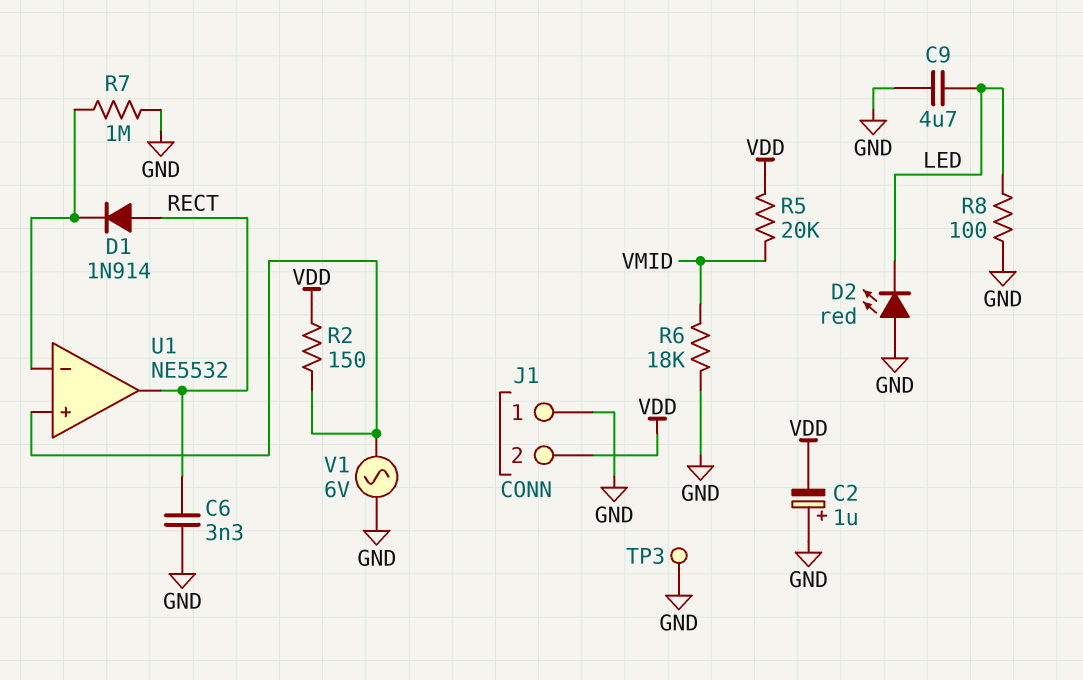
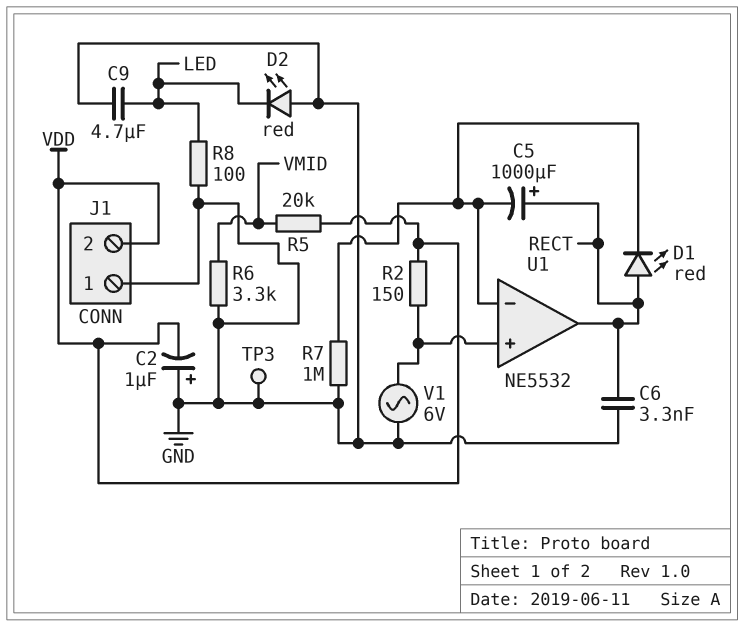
C5: none -> 1000uF (plus RECT, minus U1/in-)
D1: diode 1N914 (A RECT, K U1/in-) -> LED red (A RECT, K U1/in-)
R6: 18k (GND, VMID) -> 3.3k (GND, VMID)

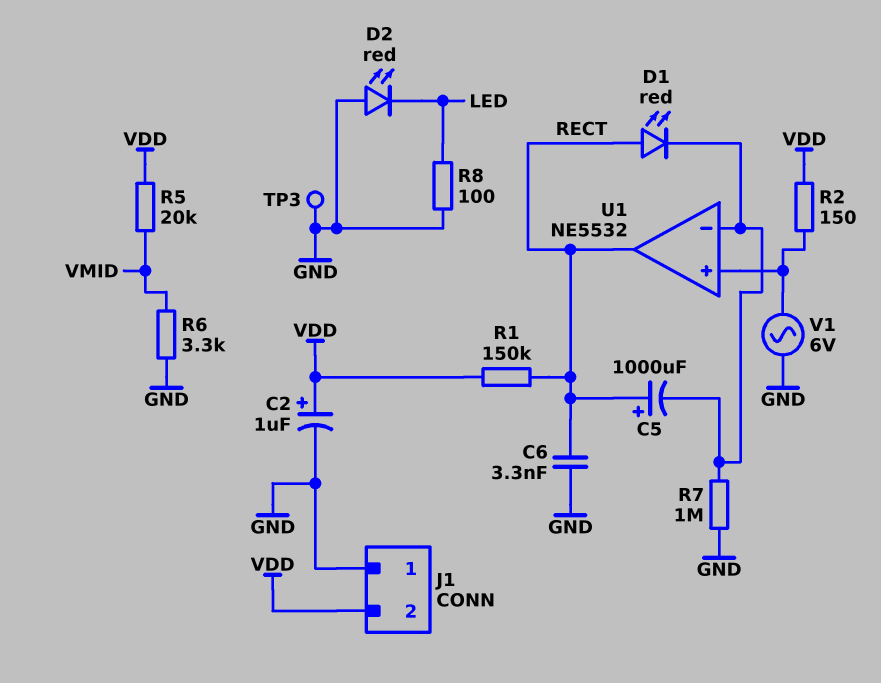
C2: 1uF (plus GND, minus VDD) -> 1uF (plus VDD, minus GND)
C9: 4.7uF (GND, LED) -> none
R1: none -> 150k (RECT, VDD)

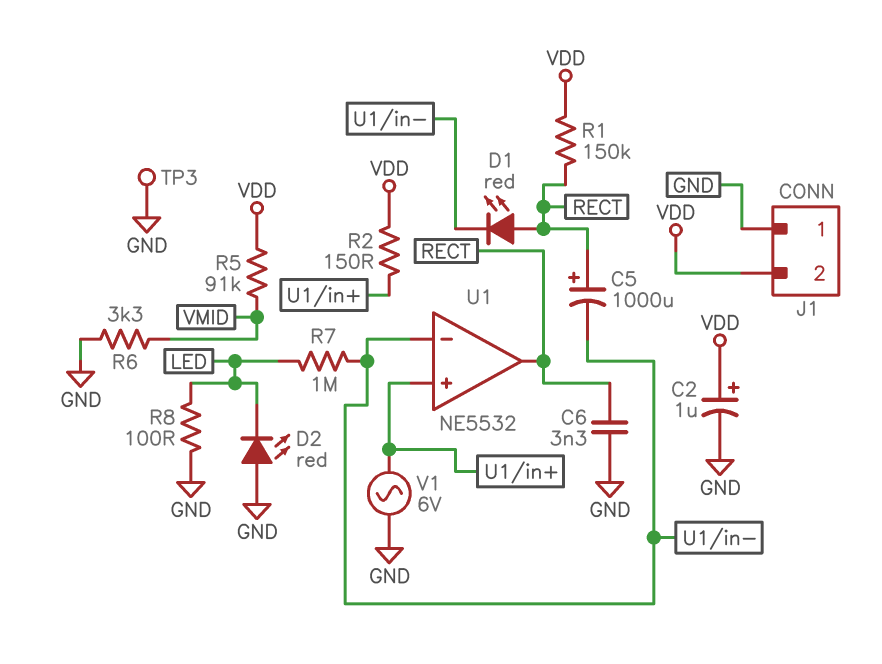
R5: 20k (VDD, VMID) -> 91k (VDD, VMID)
R7: 1M (GND, U1/in-) -> 1M (LED, U1/in-)

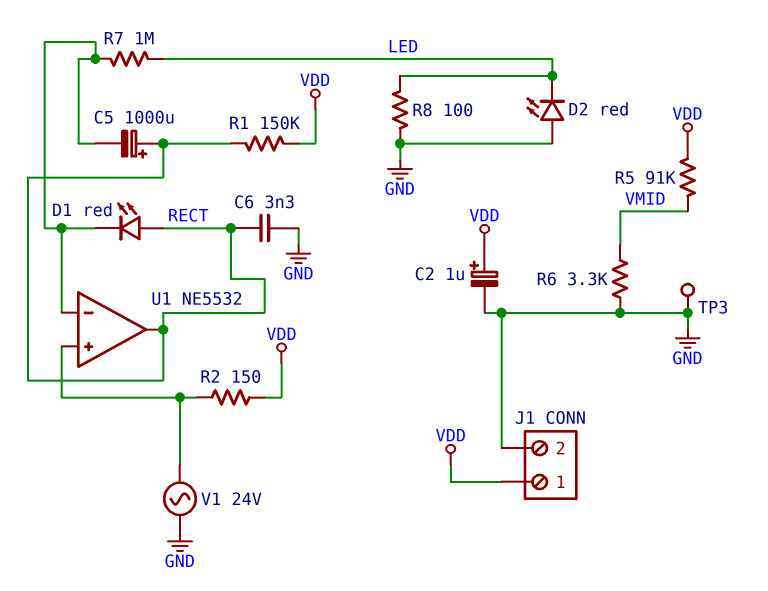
J1 pin 1: GND -> VDD
J1 pin 2: VDD -> GND
V1: AC 6V (GND, U1/in+) -> AC 24V (GND, U1/in+)

